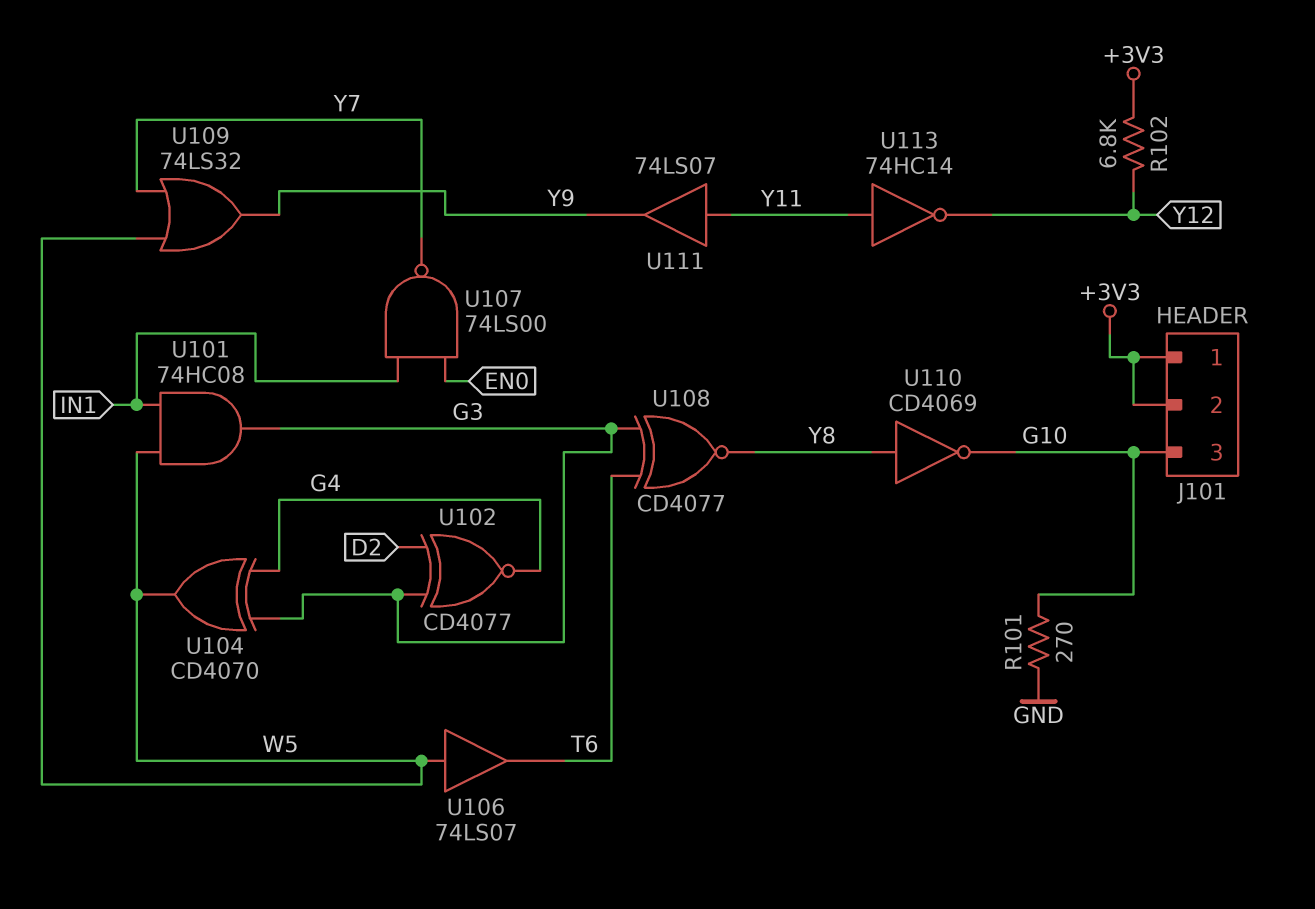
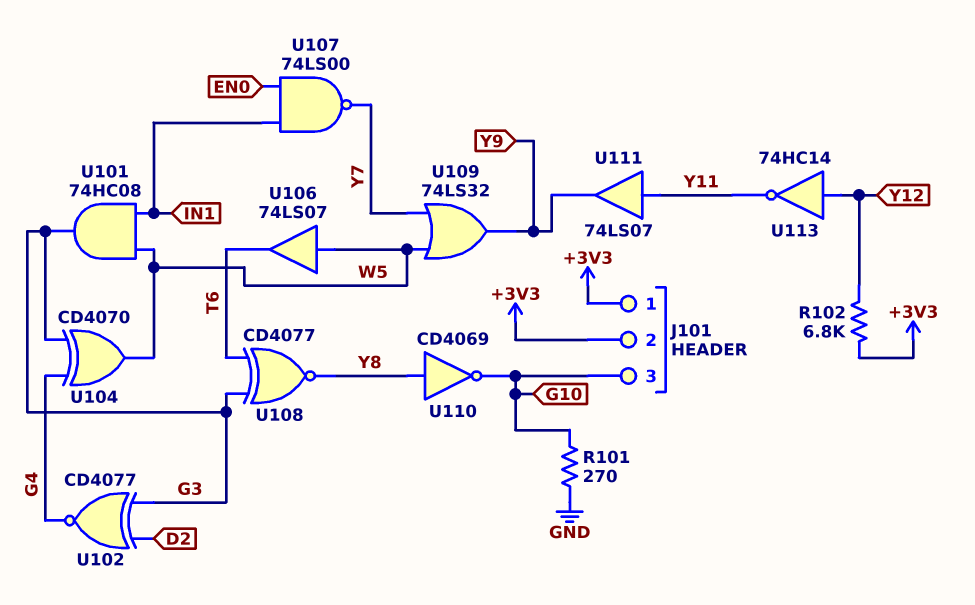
U113: NOT 74HC14 (in Y11, out Y12) -> NOT 74HC14 (in Y12, out Y11)

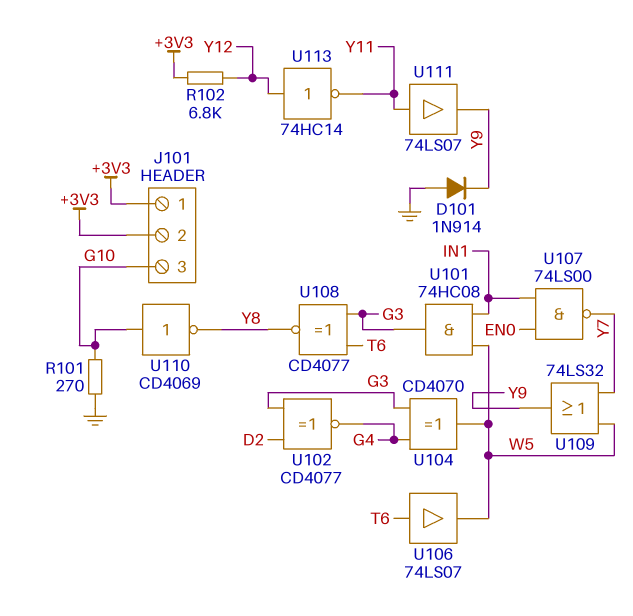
D101: none -> diode 1N914 (A GND, K Y9)
U106: buffer 74LS07 (in W5, out T6) -> buffer 74LS07 (in T6, out W5)
U110: NOT CD4069 (in Y8, out G10) -> NOT CD4069 (in G10, out Y8)

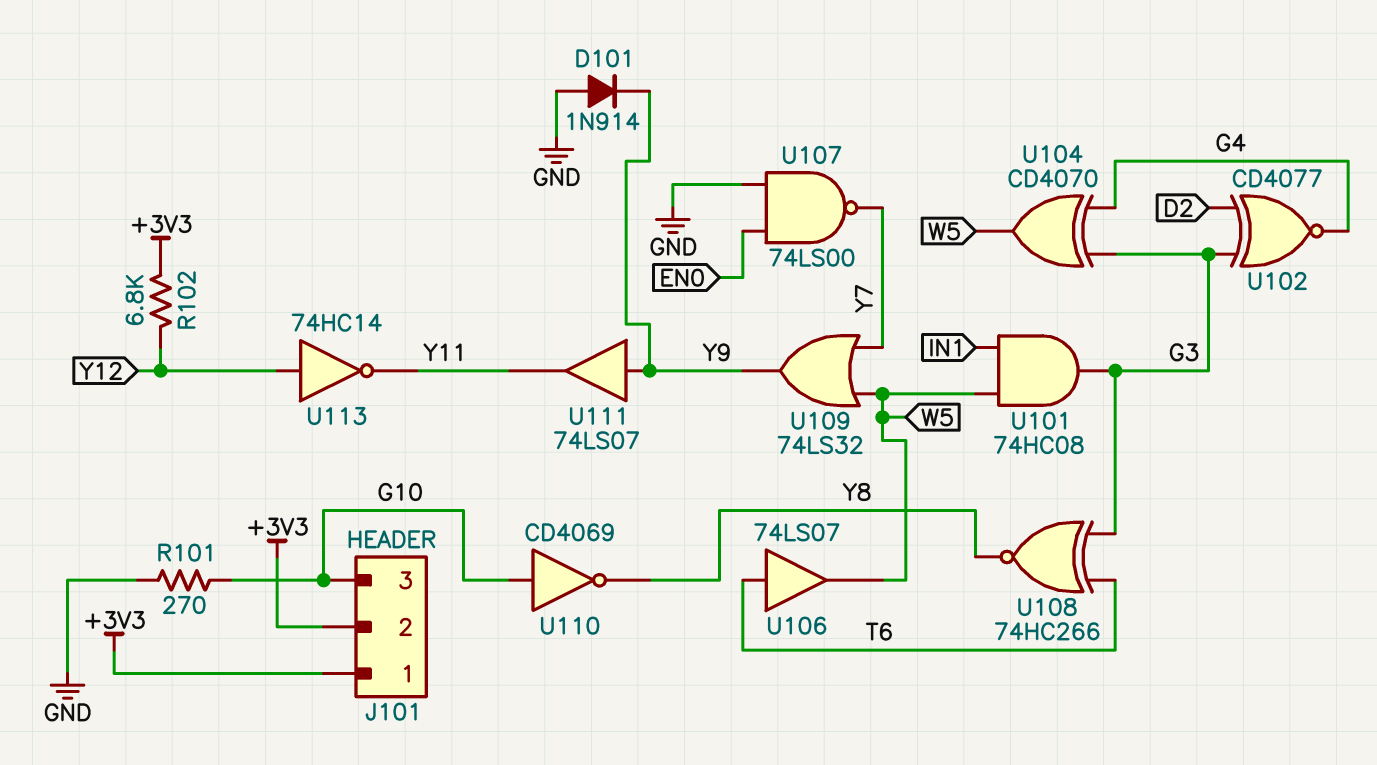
U107: NAND 74LS00 (in EN0, in IN1, out Y7) -> NAND 74LS00 (in EN0, in GND, out Y7)
U108: XNOR CD4077 (in G3, in T6, out Y8) -> XNOR 74HC266 (in G3, in T6, out Y8)
U111: buffer 74LS07 (in Y11, out Y9) -> buffer 74LS07 (in Y9, out Y11)

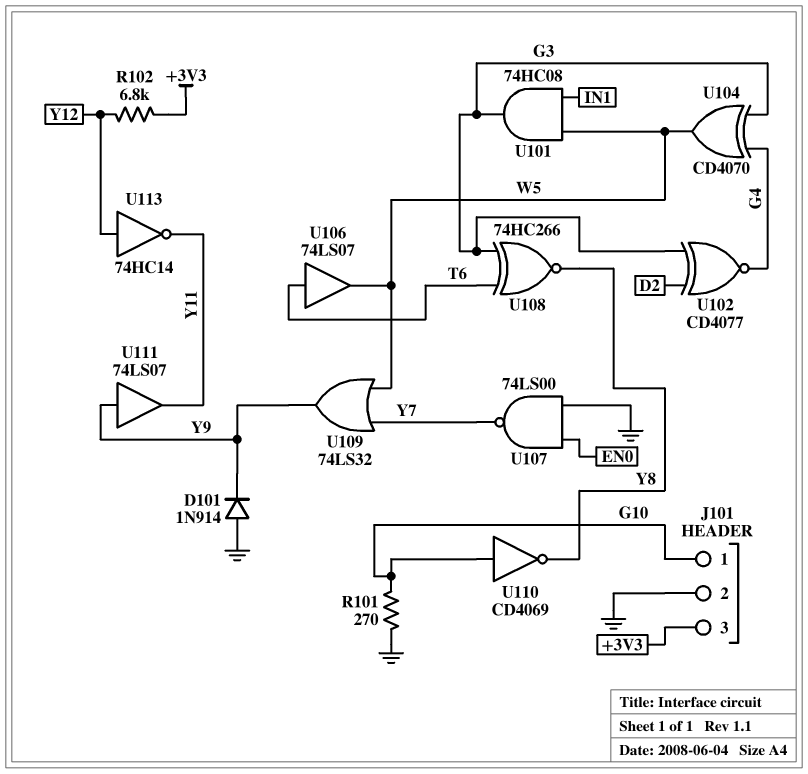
J101 pin 1: +3V3 -> G10
J101 pin 2: +3V3 -> GND
J101 pin 3: G10 -> +3V3

